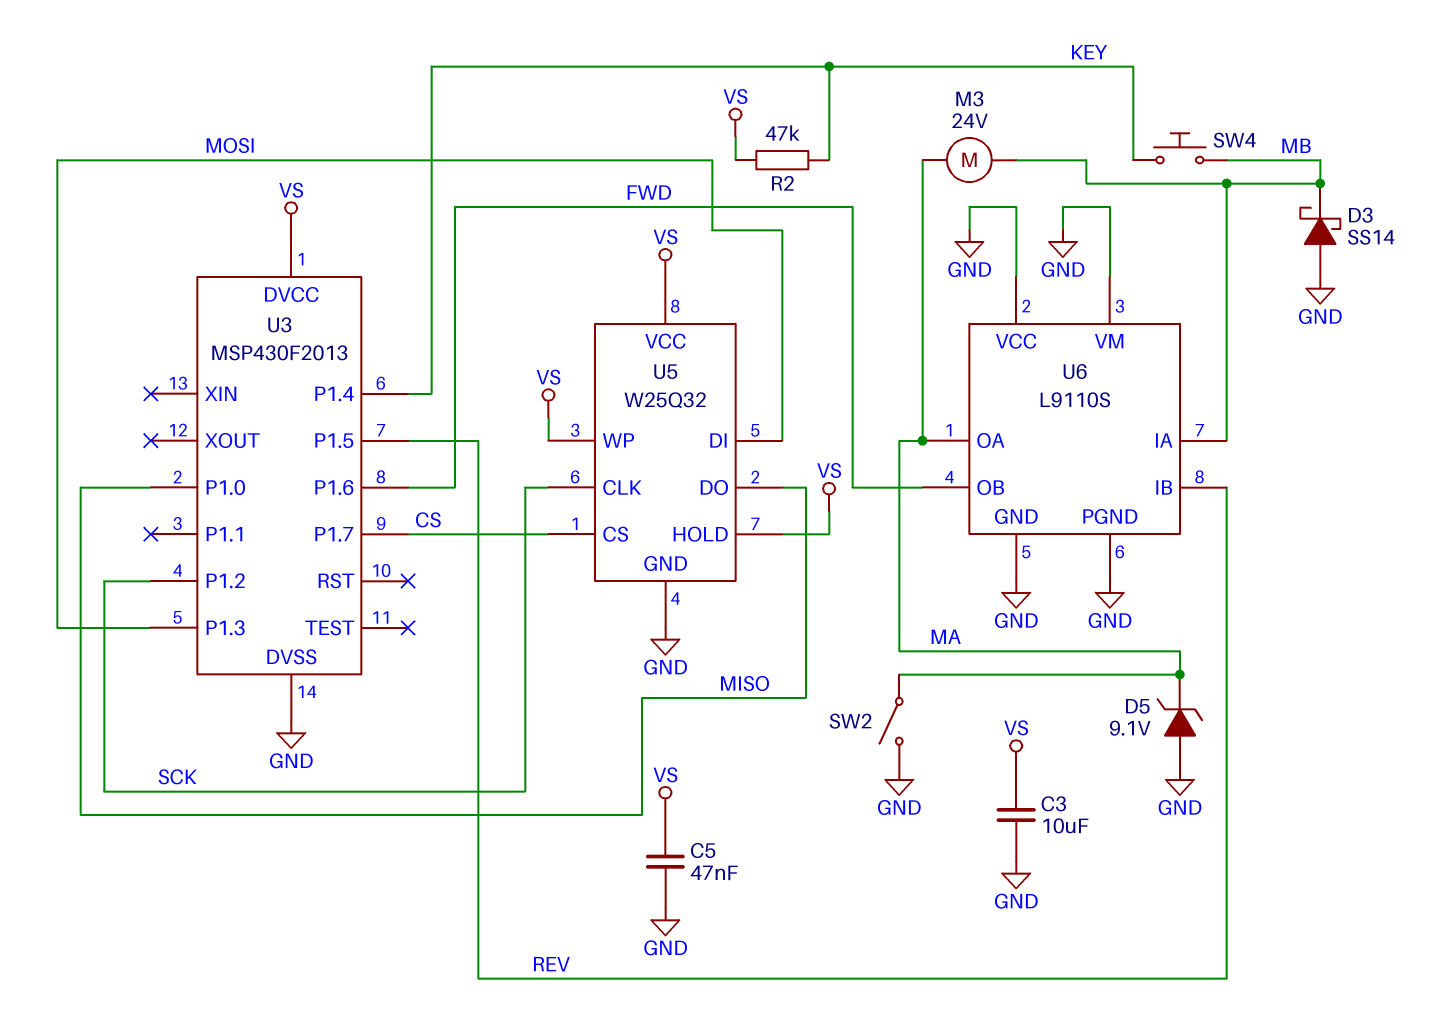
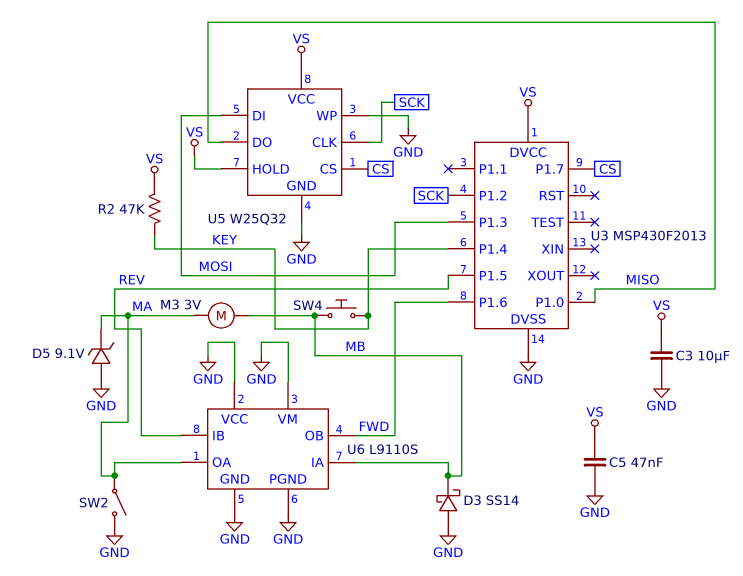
M3: motor 24V (MA, MB) -> motor 3V (MA, MB)
U5 pin WP: VS -> GND

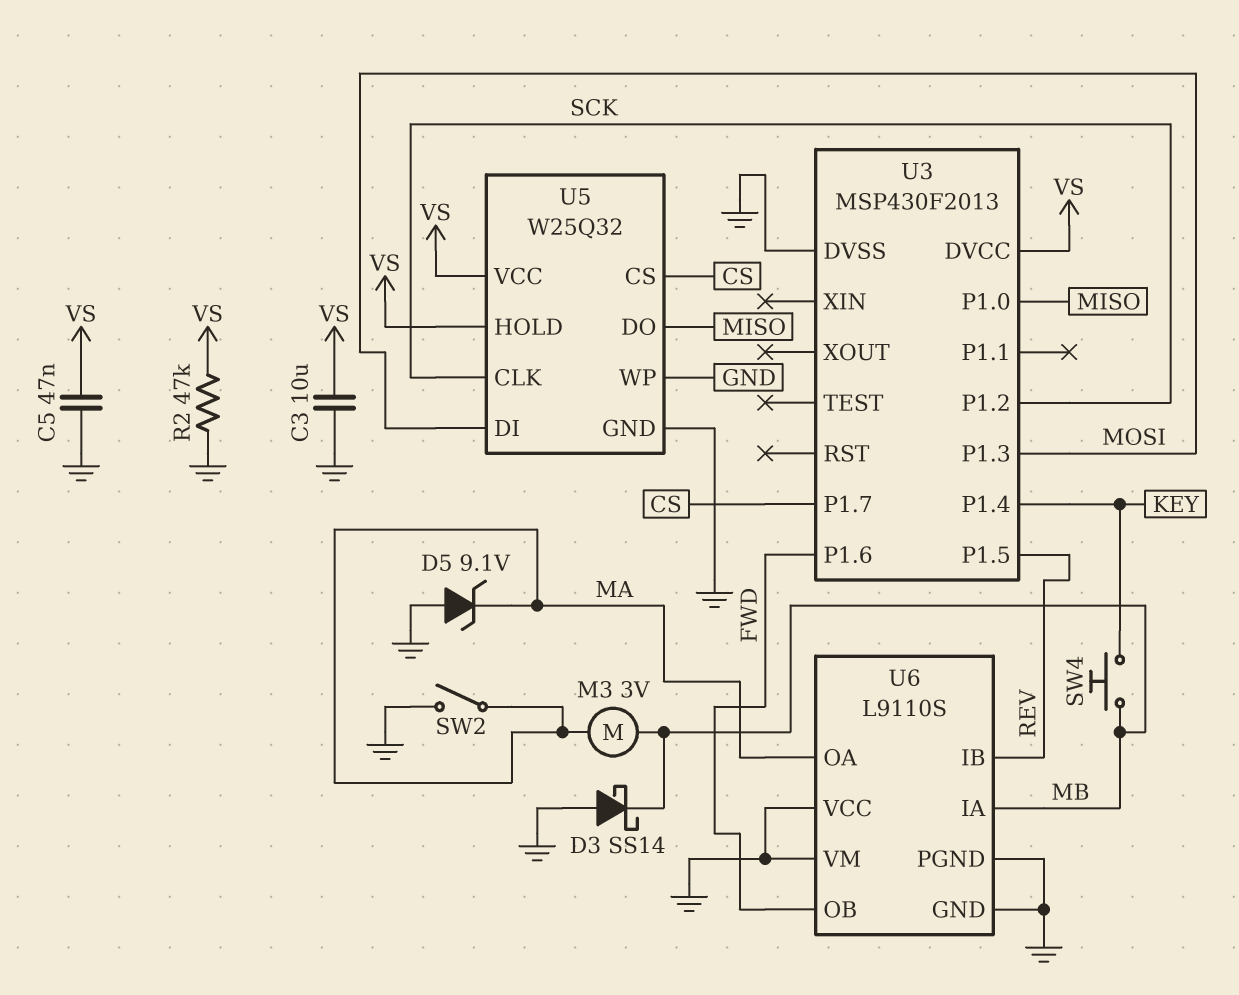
R2: 47k (KEY, VS) -> 47k (GND, VS)

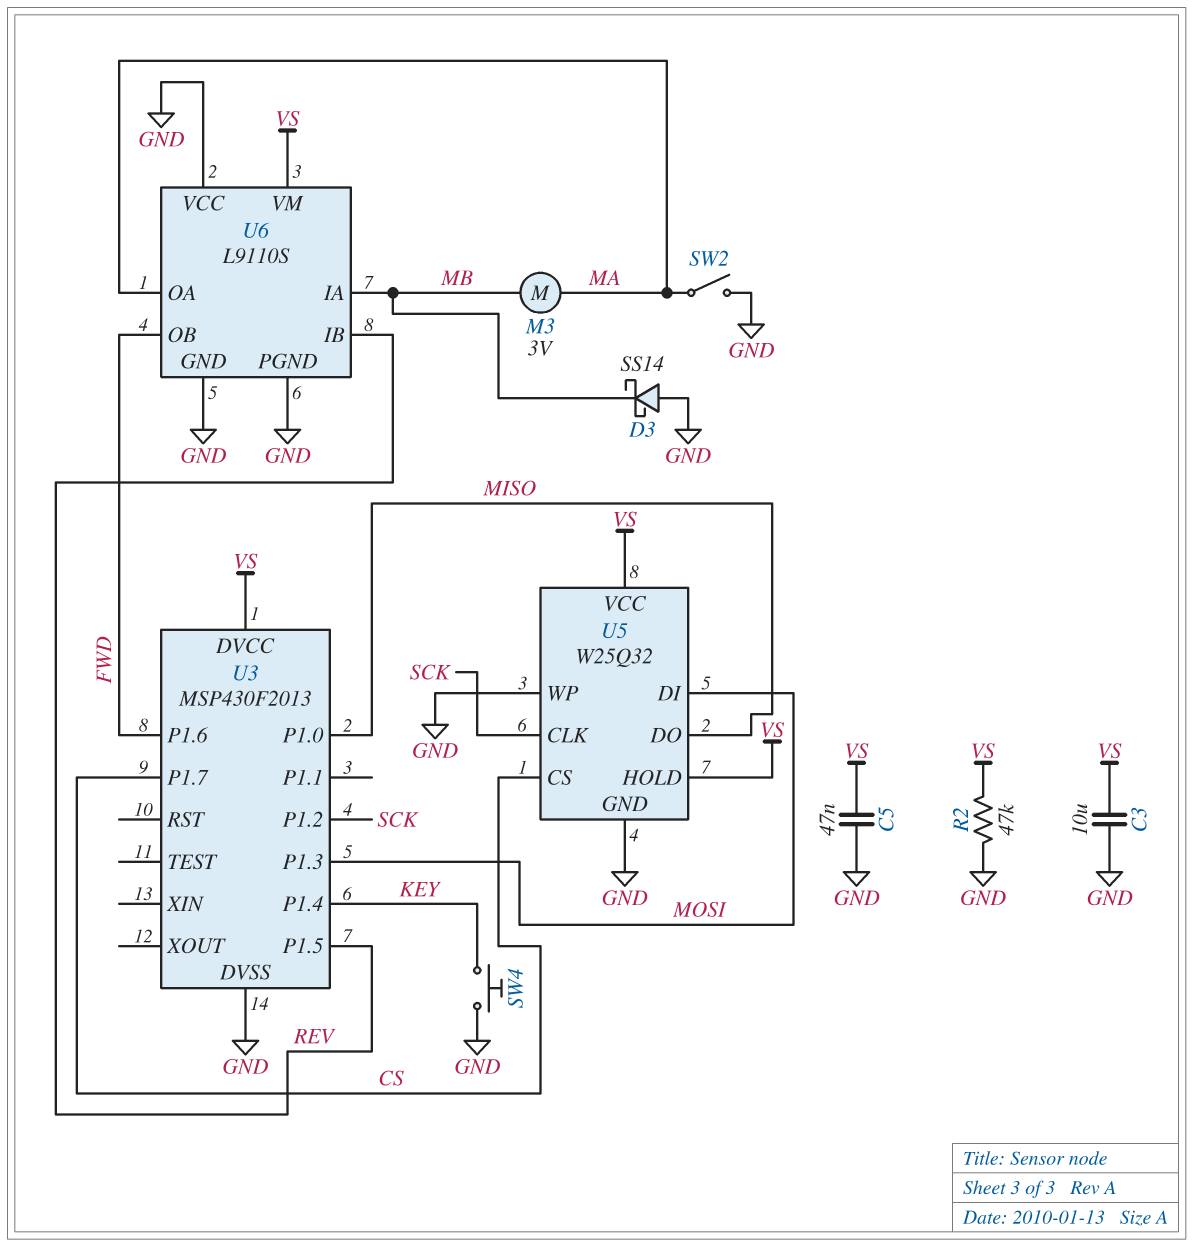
D5: zener 9.1V (A GND, K MA) -> none
SW4: button (KEY, MB) -> button (GND, KEY)
U6 pin VM: GND -> VS

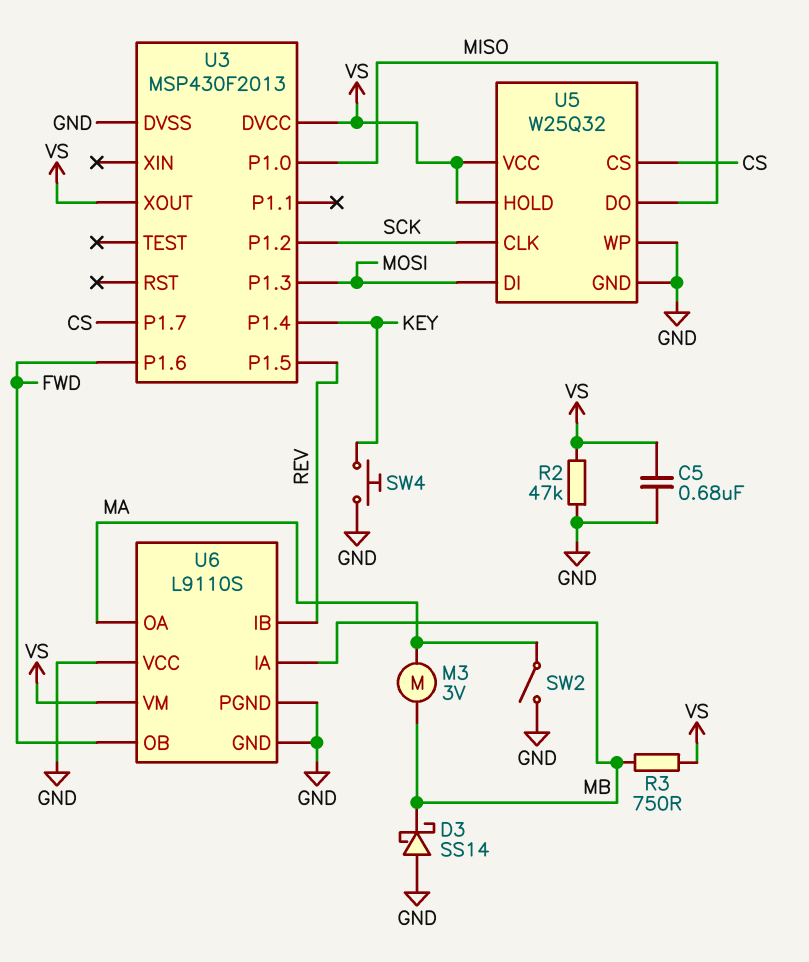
C3: 10uF (GND, VS) -> none
C5: 47nF (GND, VS) -> 680nF (GND, VS)
R3: none -> 750 (MB, VS)
U3 pin XOUT: none -> VS

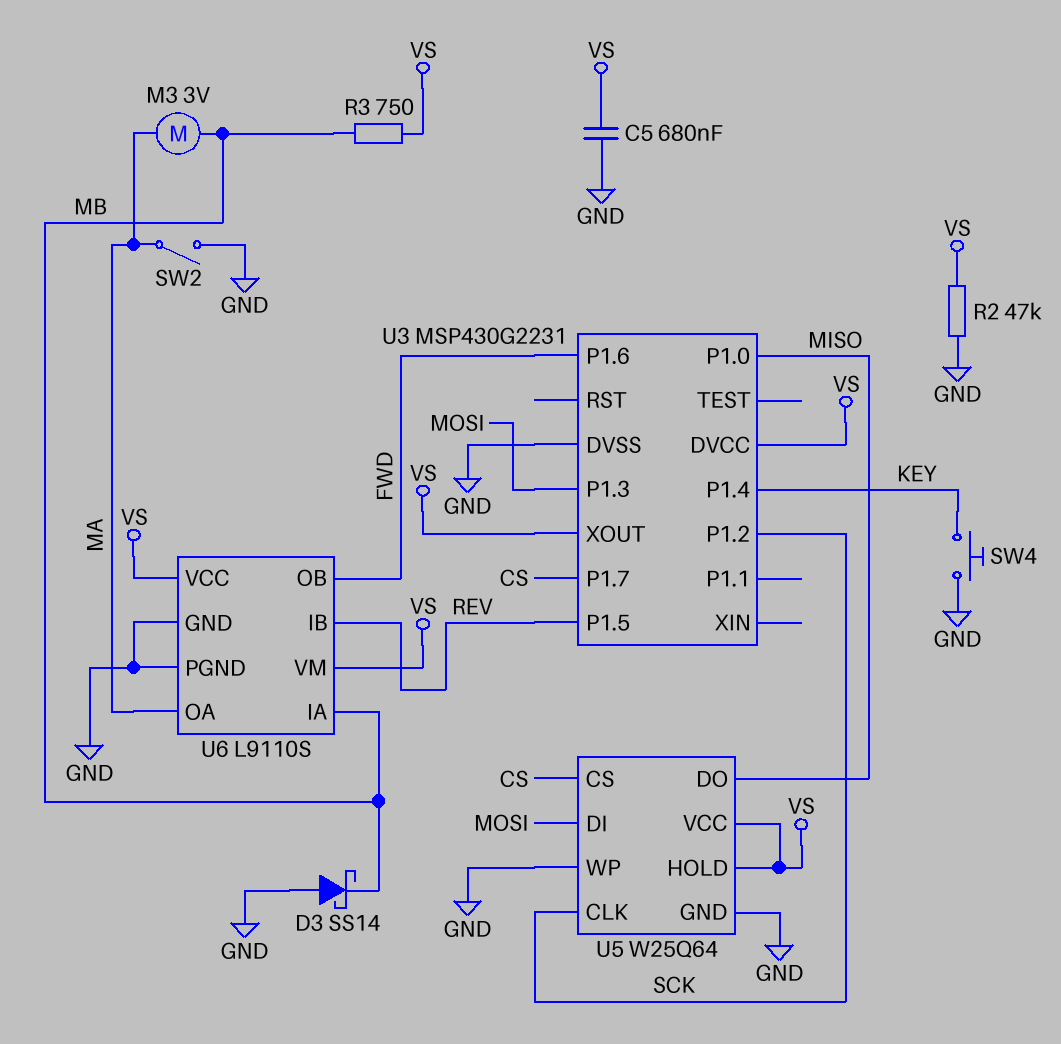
U3: MSP430F2013 -> MSP430G2231
U5: W25Q32 -> W25Q64
U6 pin VCC: GND -> VS

